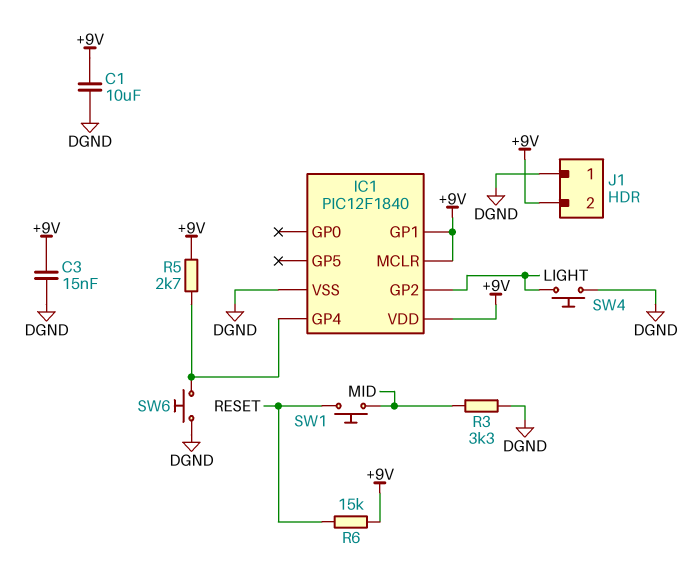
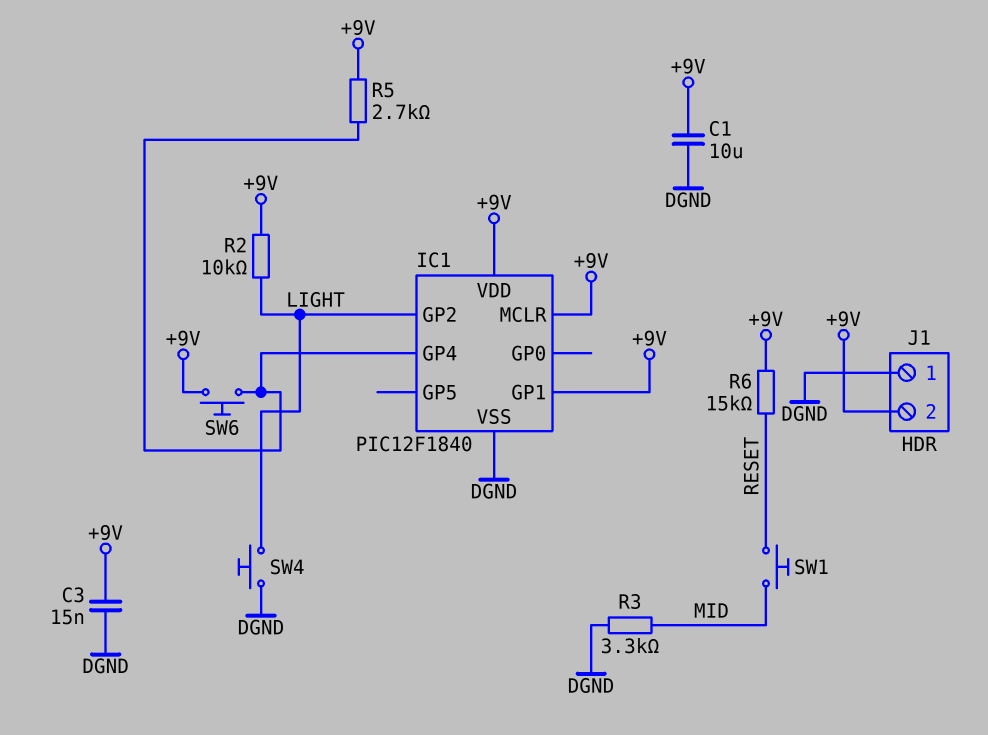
R2: none -> 10k (+9V, LIGHT)
SW6: button (DGND, IC1/GP4) -> button (+9V, IC1/GP4)

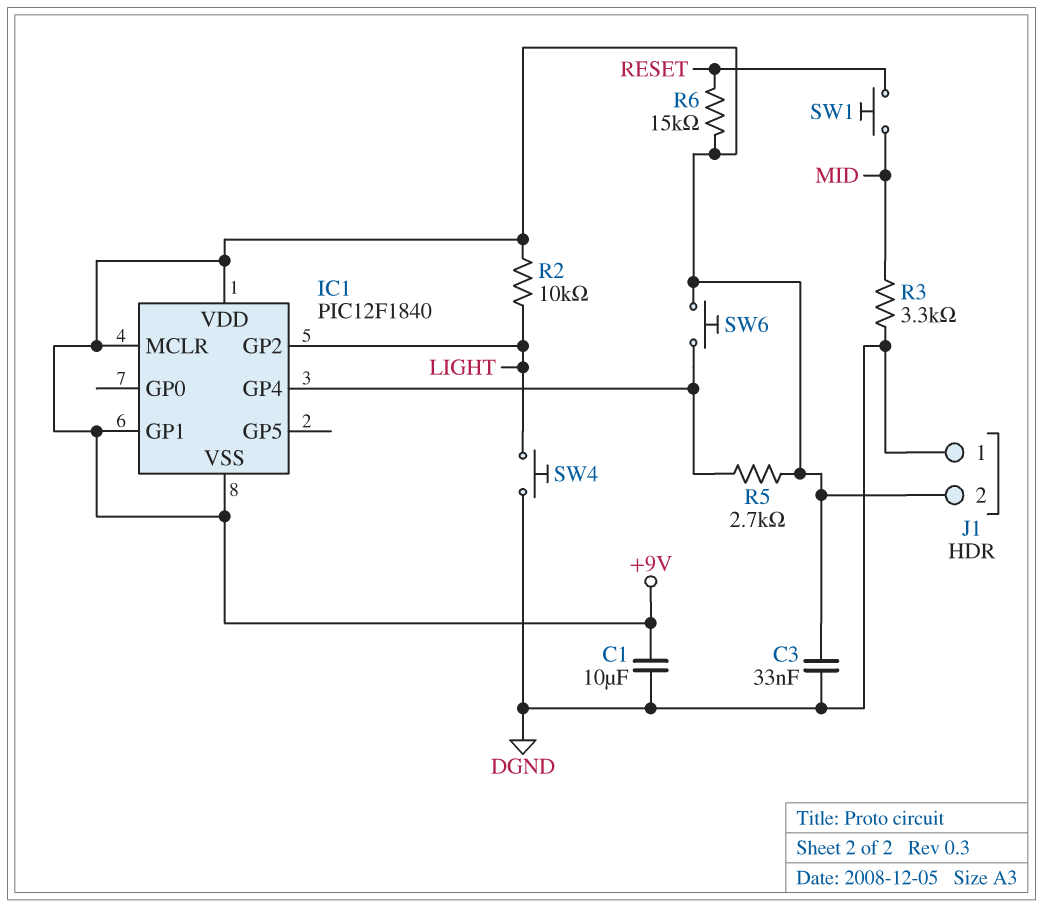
C3: 15nF (+9V, DGND) -> 33nF (+9V, DGND)
IC1 pin VSS: DGND -> +9V

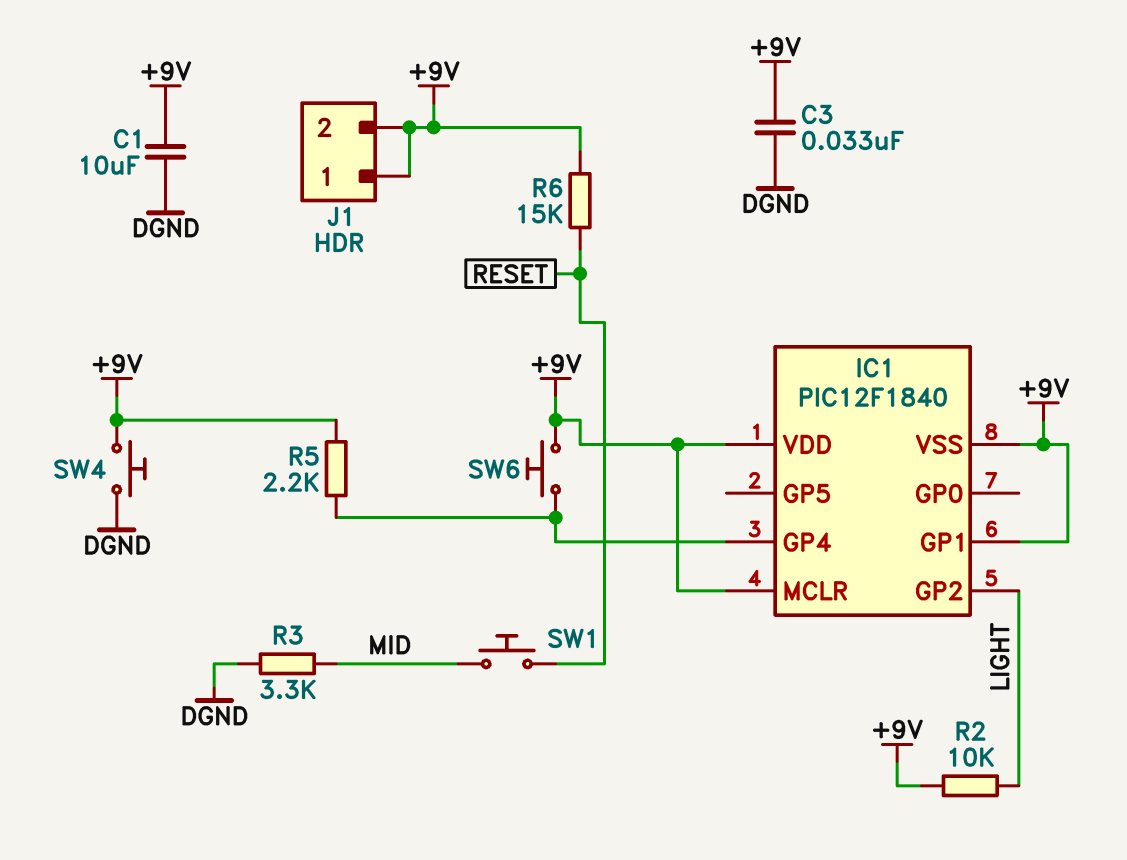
J1 pin 1: DGND -> +9V
R5: 2.7k (+9V, IC1/GP4) -> 2.2k (+9V, IC1/GP4)
SW4: button (DGND, LIGHT) -> button (+9V, DGND)

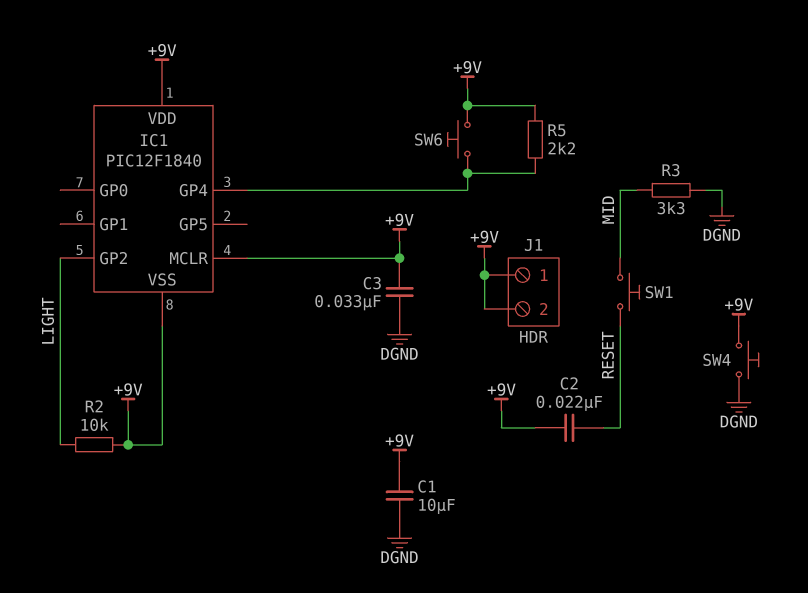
C2: none -> 22nF (+9V, RESET)
IC1 pin GP1: +9V -> none
R6: 15k (+9V, RESET) -> none

